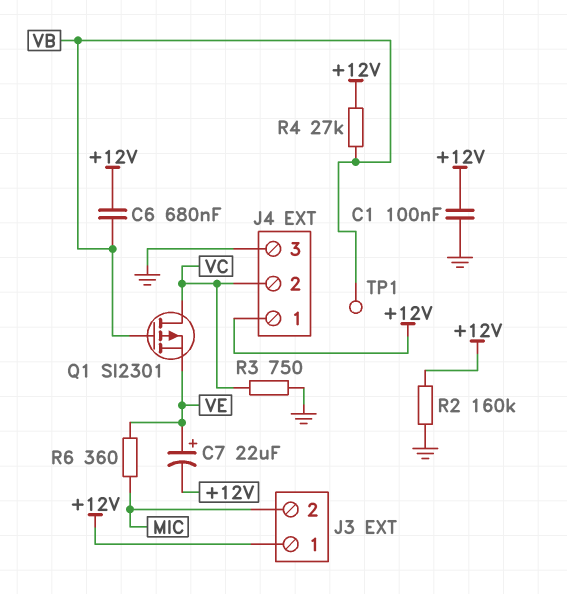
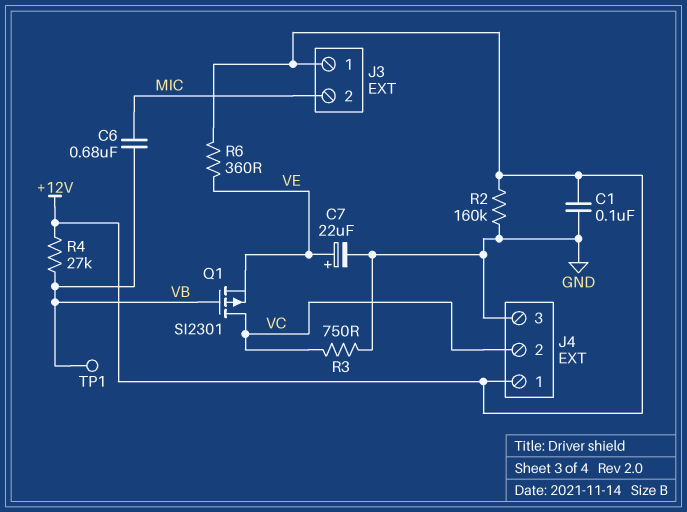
C6: 680nF (+12V, VB) -> 680nF (MIC, VB)
C7: 22uF (plus VE, minus +12V) -> 22uF (plus VE, minus GND)
R6: 360 (MIC, VE) -> 360 (+12V, VE)

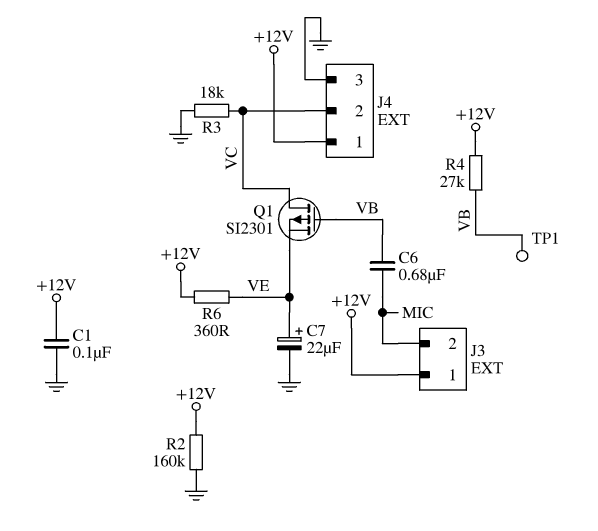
R3: 750 (GND, VC) -> 18k (GND, VC)

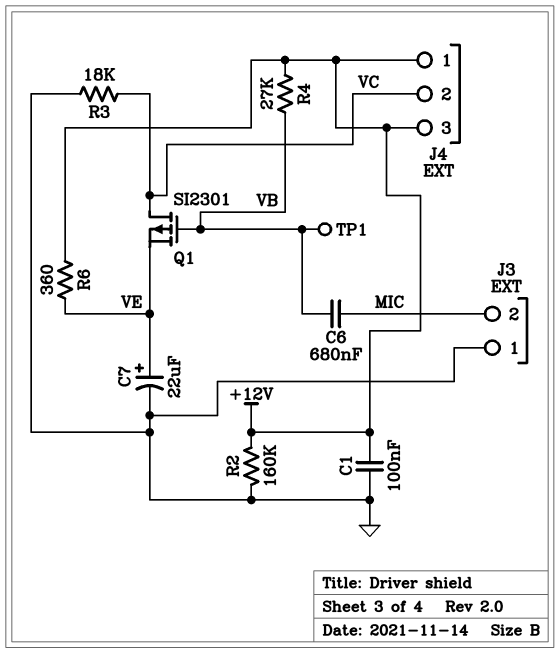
J3 pin 1: +12V -> GND
J4 pin 3: GND -> +12V

